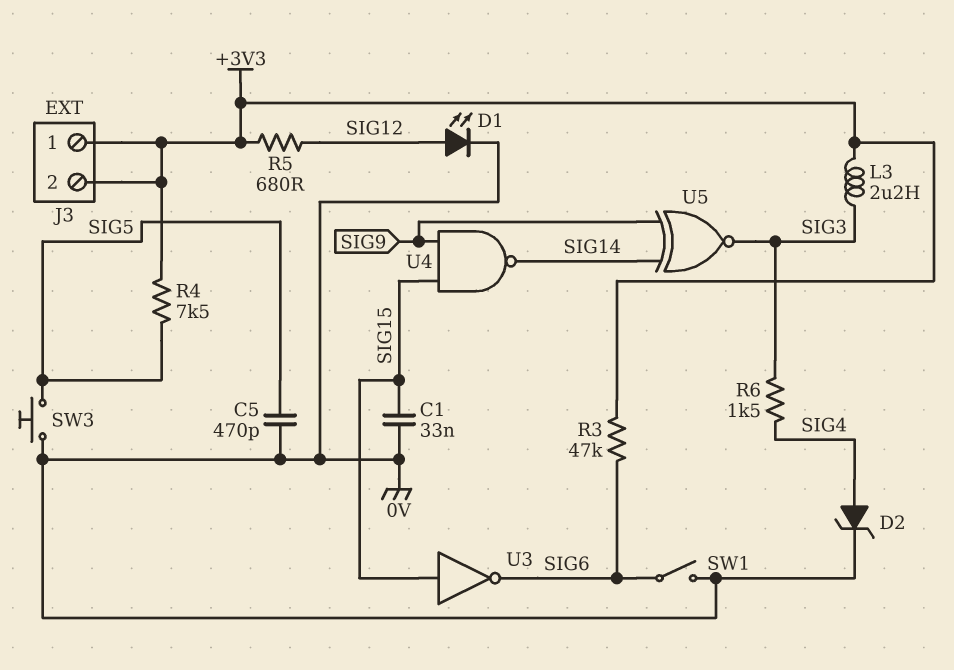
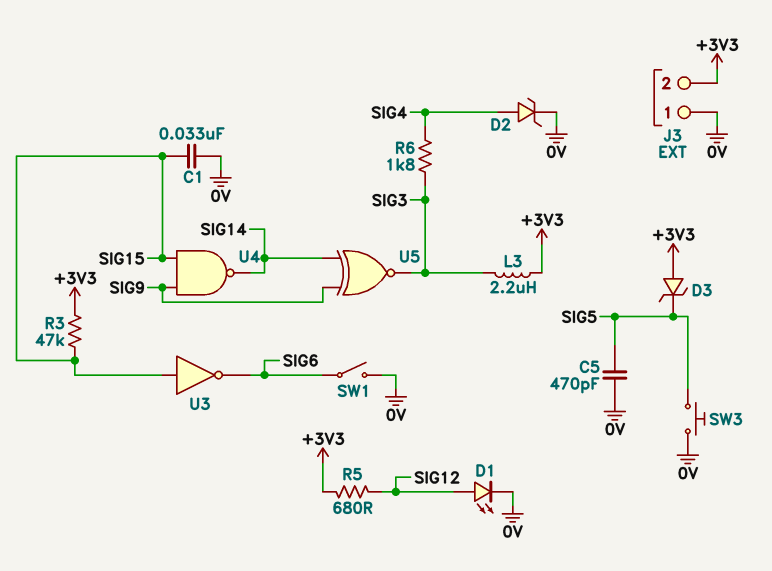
D3: none -> zener (A +3V3, K SIG5)
J3 pin 1: +3V3 -> 0V
R3: 47k (+3V3, SIG6) -> 47k (+3V3, SIG15)
R4: 7.5k (+3V3, SIG5) -> none
R6: 1.5k (SIG3, SIG4) -> 1.8k (SIG3, SIG4)

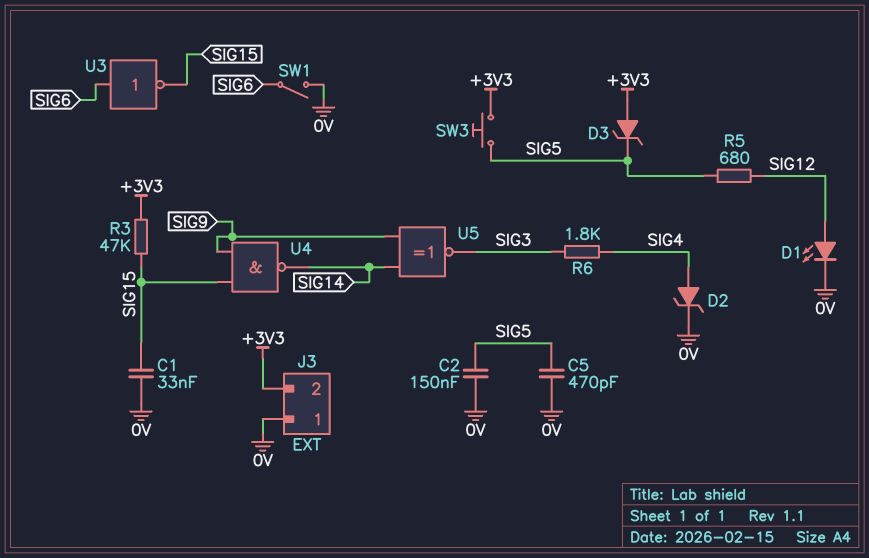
C2: none -> 150nF (0V, SIG5)
L3: 2.2uH (+3V3, SIG3) -> none
R5: 680 (+3V3, SIG12) -> 680 (SIG5, SIG12)
SW3: button (0V, SIG5) -> button (+3V3, SIG5)
U3: NOT (in SIG15, out SIG6) -> NOT (in SIG6, out SIG15)

